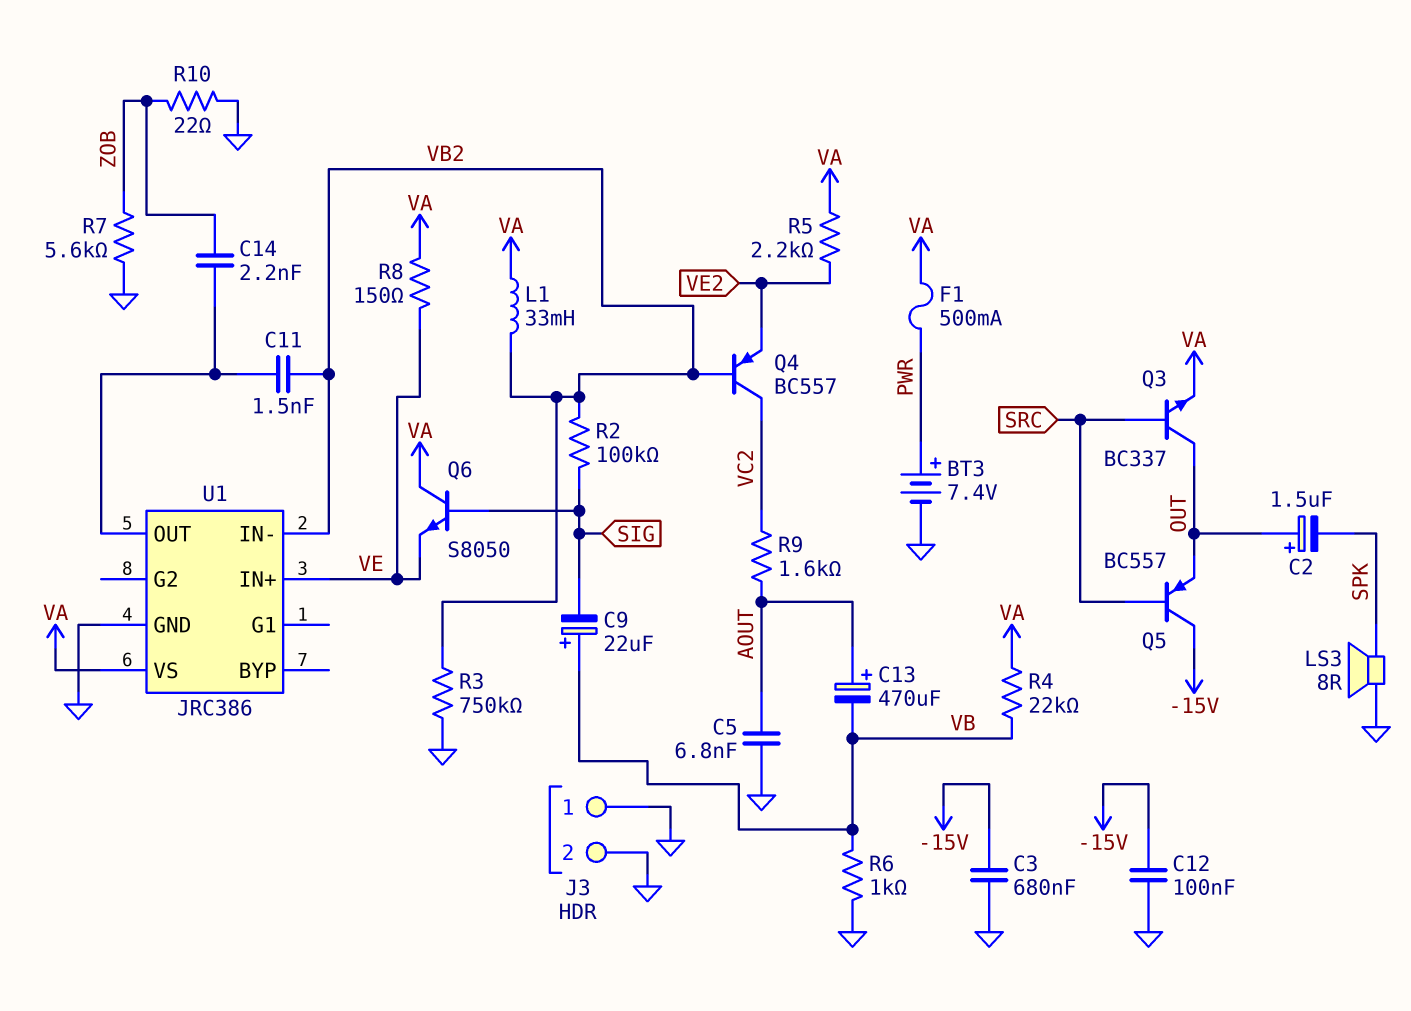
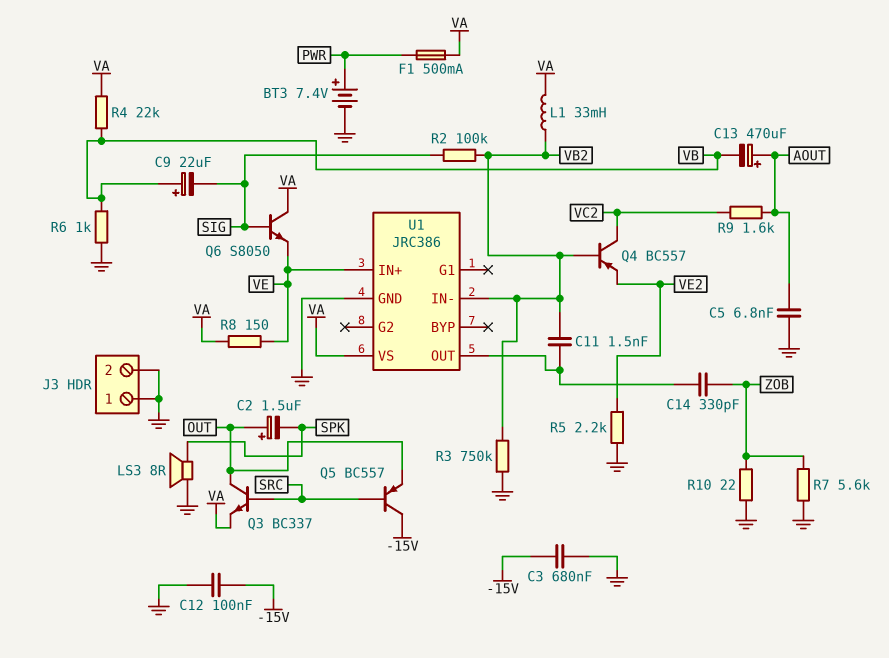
C14: 2.2nF (U1/OUT, ZOB) -> 330pF (U1/OUT, ZOB)
R5: 2.2k (VA, VE2) -> 2.2k (GND, VE2)

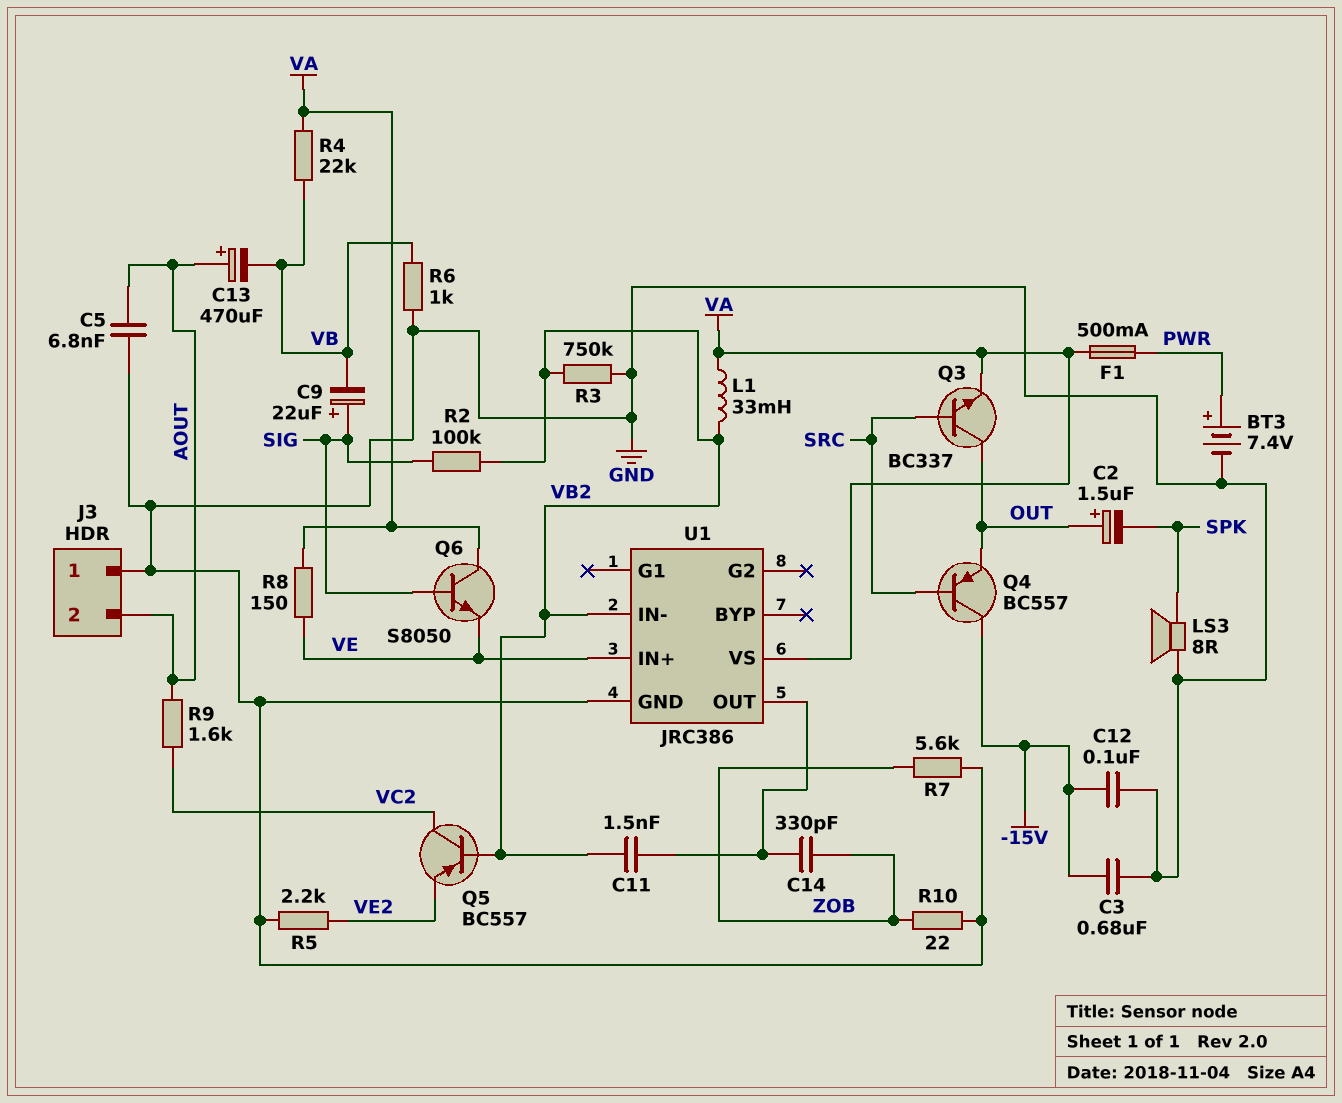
C9: 22uF (plus VB, minus SIG) -> 22uF (plus SIG, minus VB)
J3 pin 2: GND -> AOUT
Q4: PNP BC557 (B VB2, C VC2, E VE2) -> PNP BC557 (B SRC, C -15V, E OUT)
Q5: PNP BC557 (B SRC, C -15V, E OUT) -> PNP BC557 (B VB2, C VC2, E VE2)

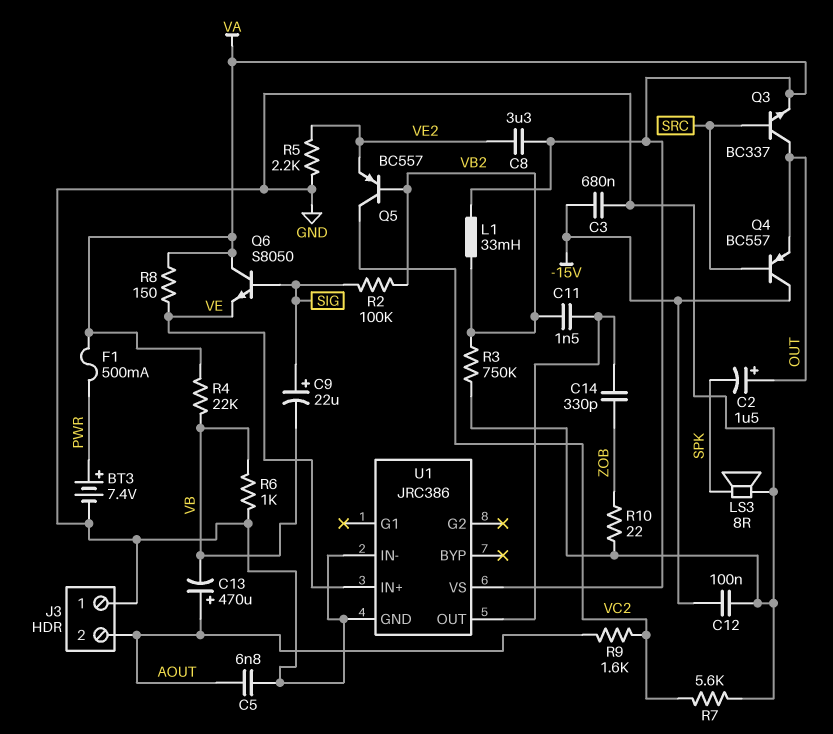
C8: none -> 3.3uF (VA, VE2)
R7: 5.6k (GND, ZOB) -> 5.6k (GND, VC2)
U1 pin IN-: VB2 -> GND

